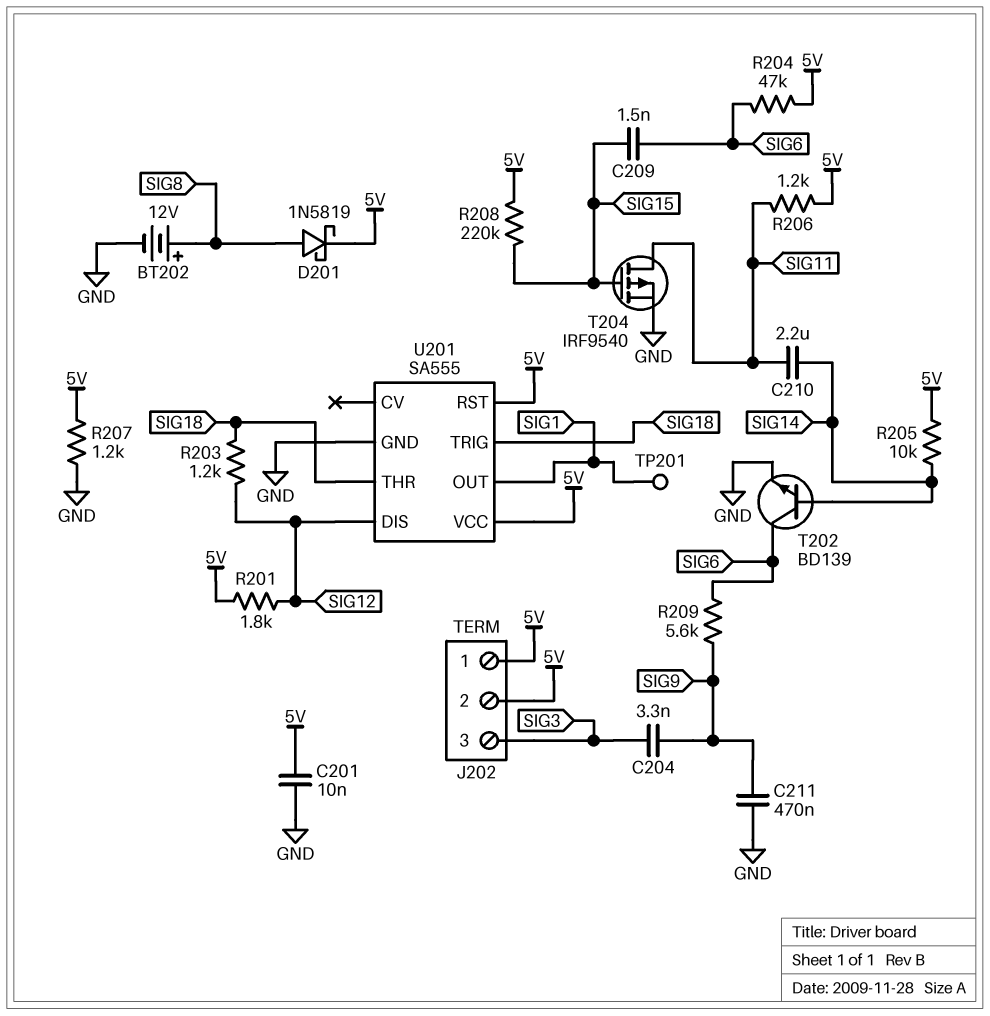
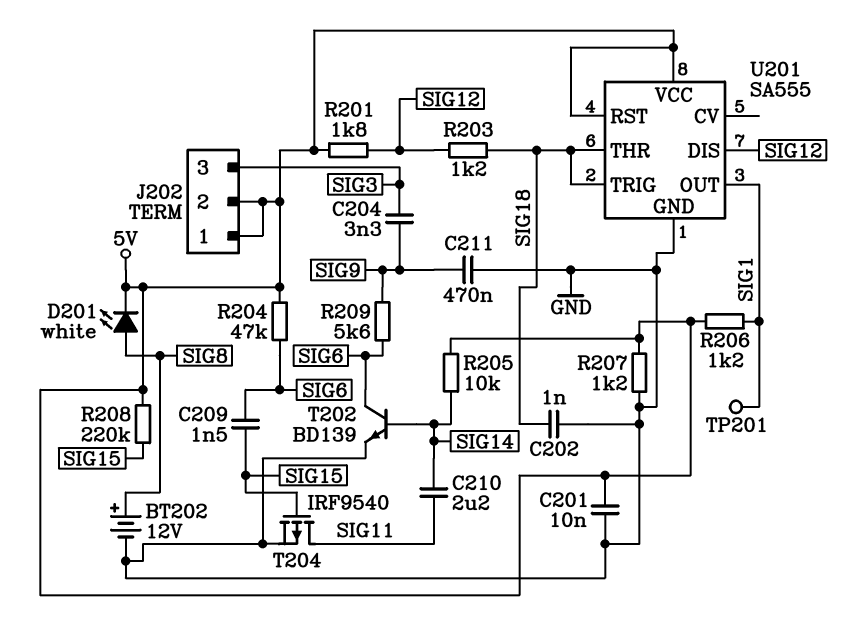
C202: none -> 1nF (GND, SIG18)
D201: schottky 1N5819 (A SIG8, K 5V) -> LED white (A SIG8, K 5V)
R206: 1.2k (5V, SIG11) -> 1.2k (5V, SIG1)

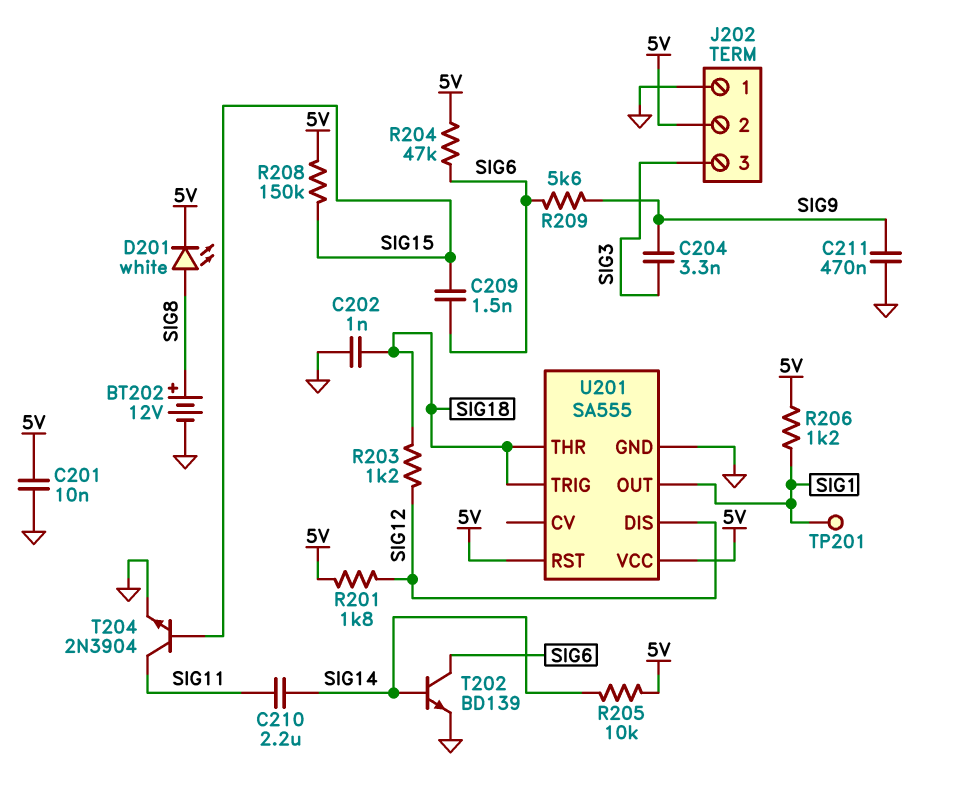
J202 pin 1: 5V -> GND
R207: 1.2k (5V, GND) -> none
R208: 220k (5V, SIG15) -> 150k (5V, SIG15)
T204: PMOS IRF9540 (G SIG15, D SIG11, S GND) -> NPN 2N3904 (B SIG15, C SIG11, E GND)

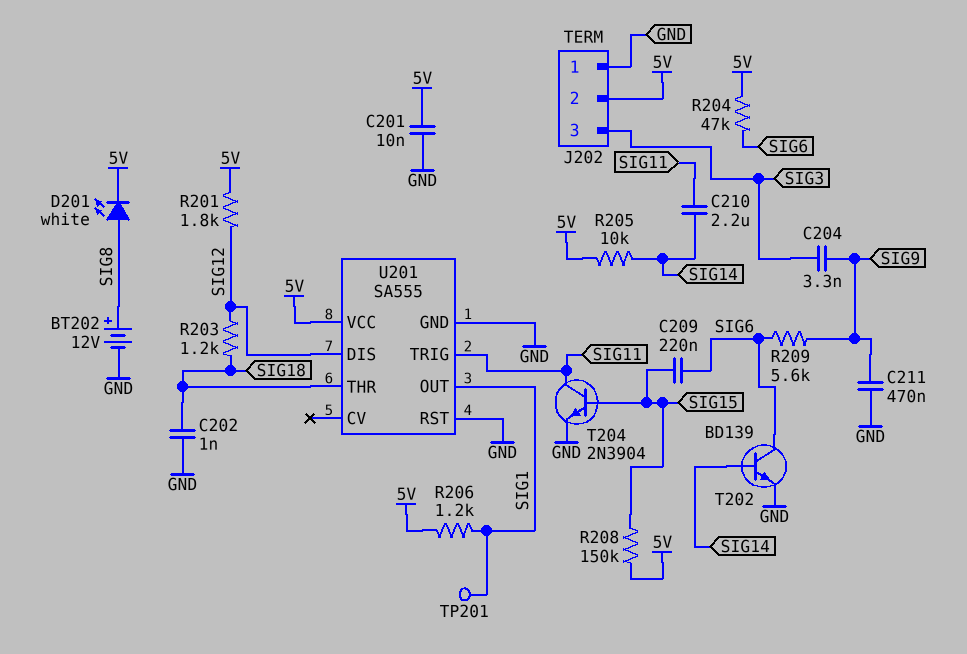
C209: 1.5nF (SIG6, SIG15) -> 220nF (SIG6, SIG15)
U201 pin RST: 5V -> GND
U201 pin TRIG: SIG18 -> SIG11

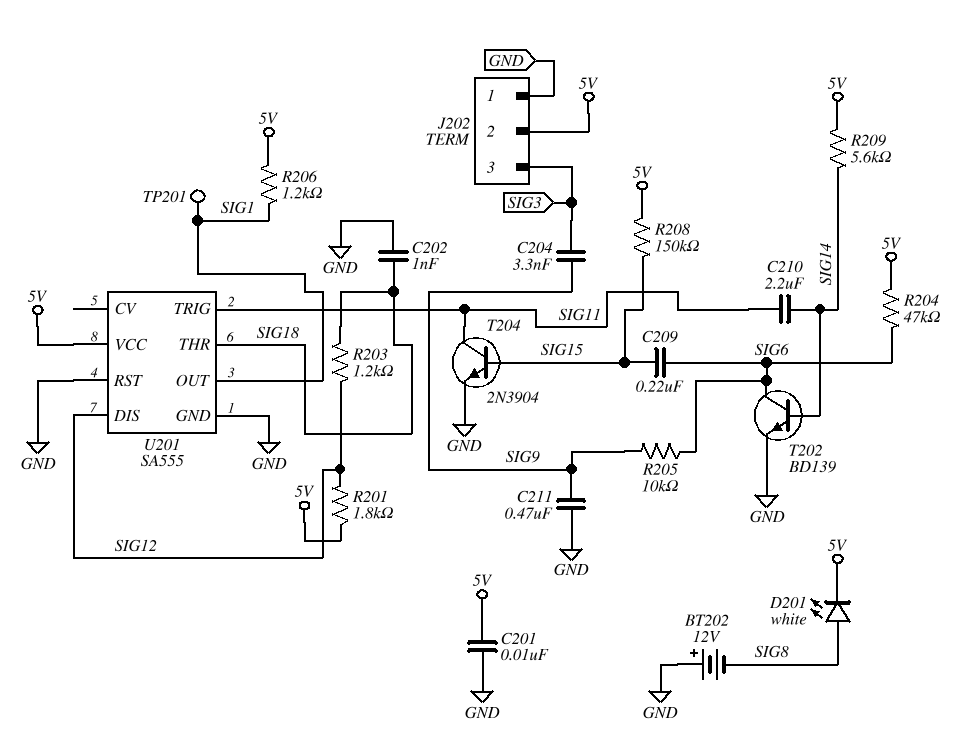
BT202: 12V (plus SIG8, minus GND) -> 12V (plus GND, minus SIG8)
R205: 10k (5V, SIG14) -> 10k (SIG6, SIG9)
R209: 5.6k (SIG6, SIG9) -> 5.6k (5V, SIG14)

